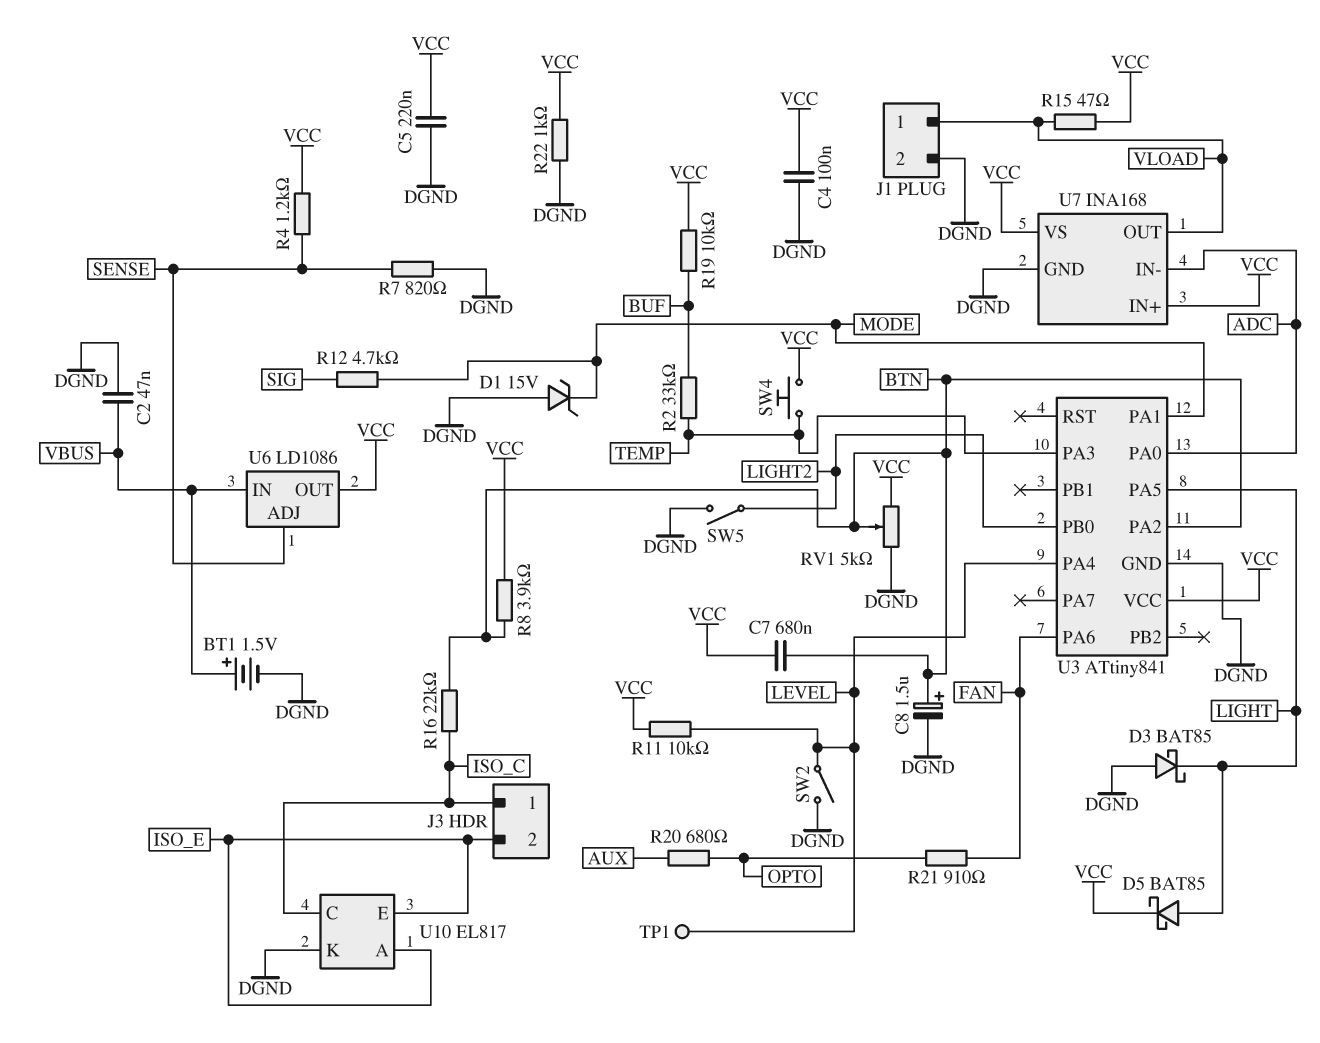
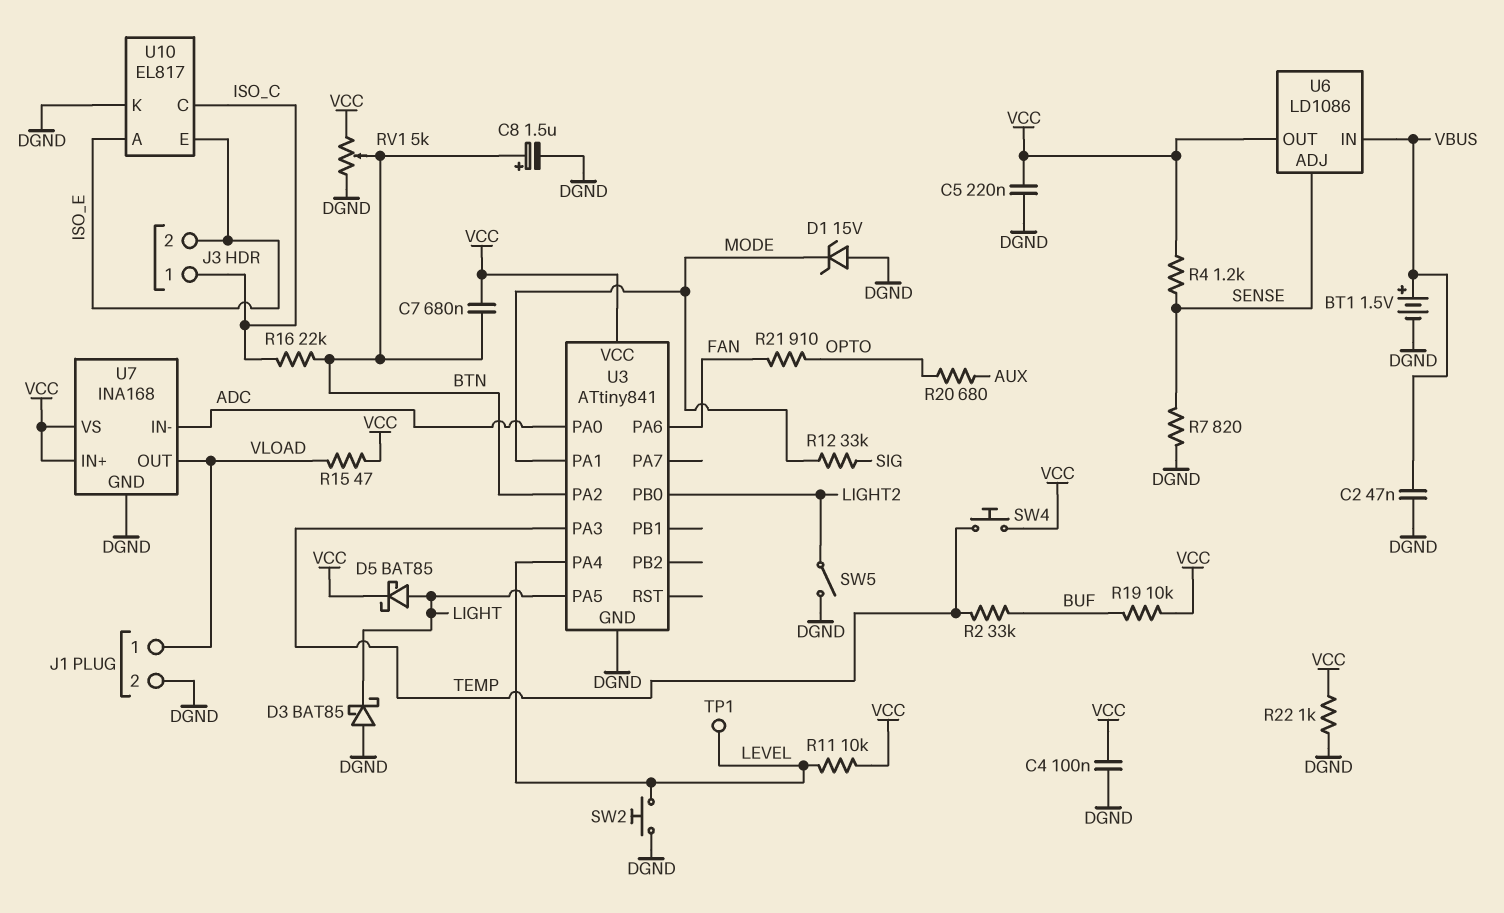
R8: 3.9k (BTN, VCC) -> none
R12: 4.7k (MODE, SIG) -> 33k (MODE, SIG)
SW2: switch (DGND, LEVEL) -> button (DGND, LEVEL)

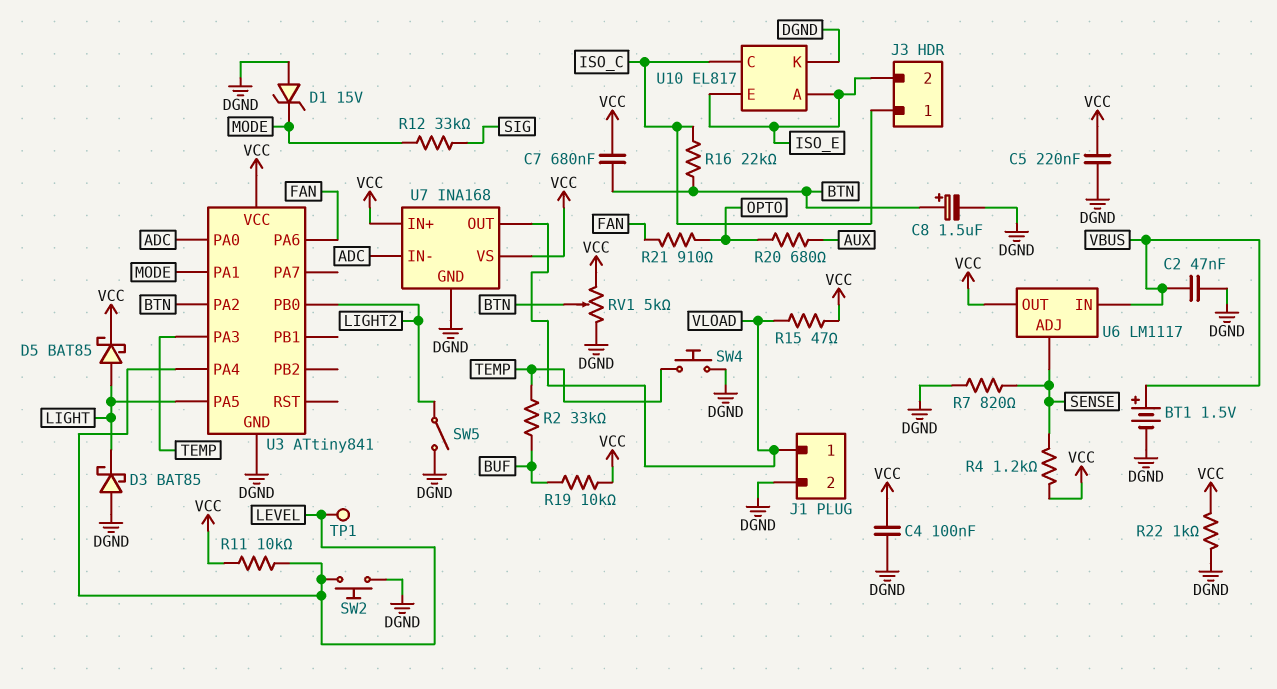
SW4: button (TEMP, VCC) -> button (DGND, TEMP)
U6: LD1086 -> LM1117

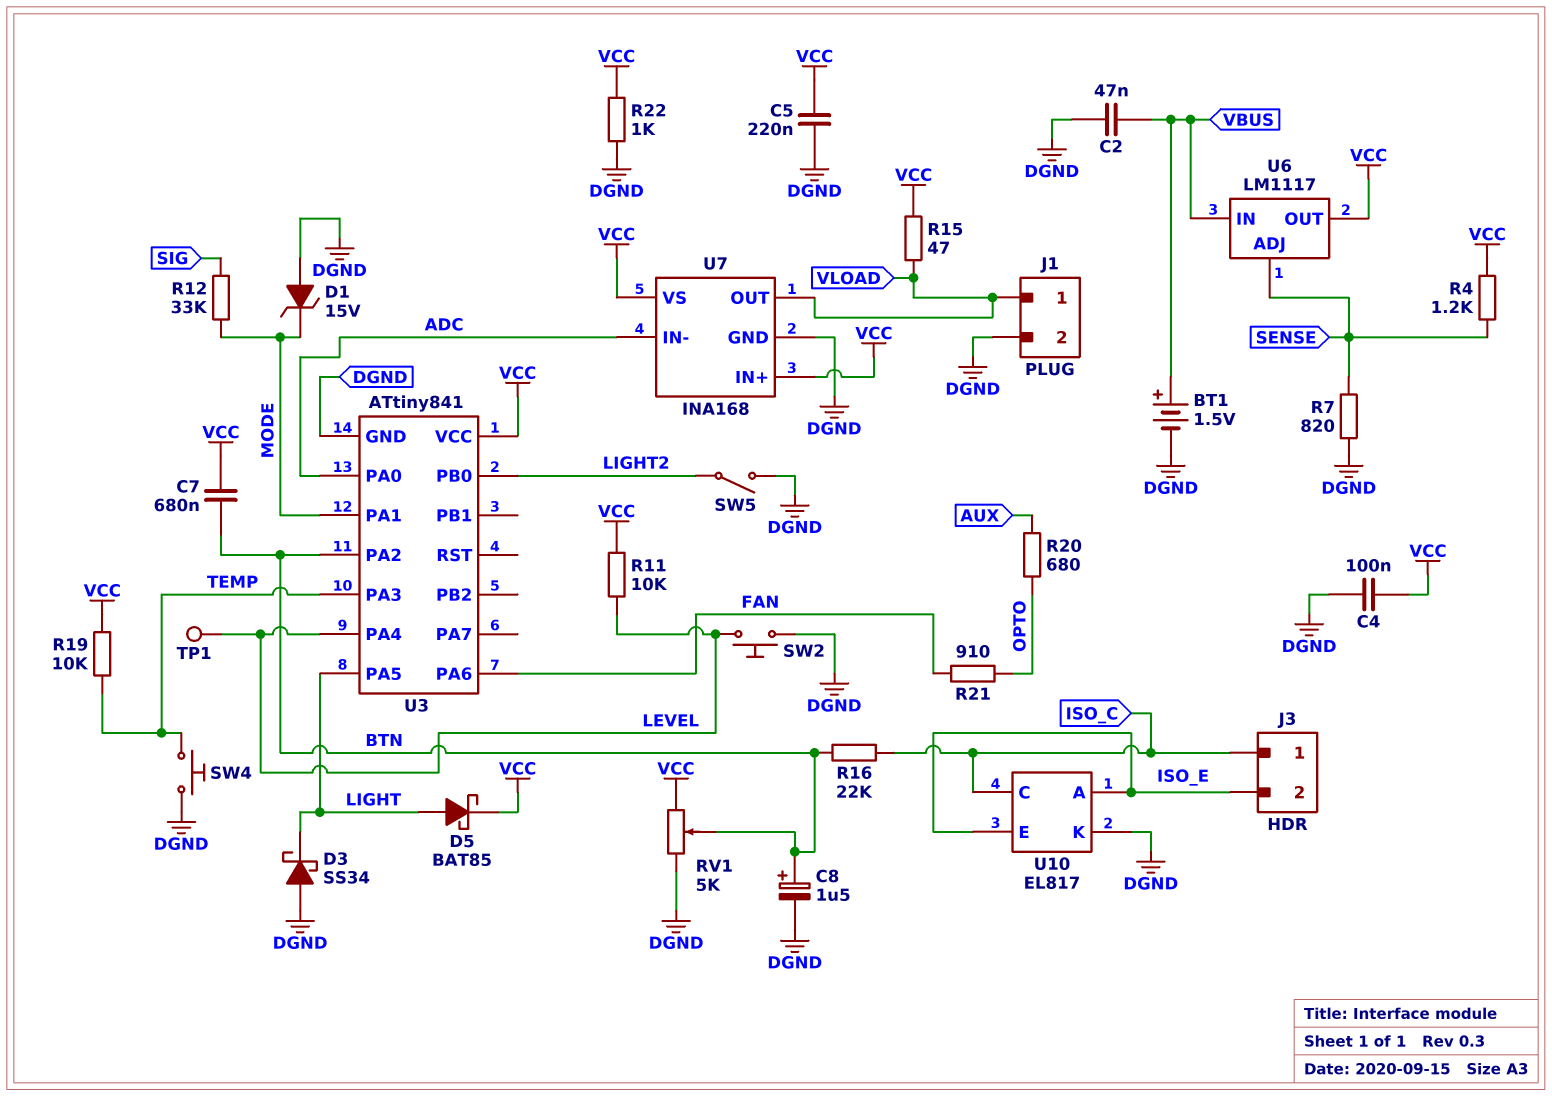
D3: schottky BAT85 (A DGND, K LIGHT) -> schottky SS34 (A DGND, K LIGHT)
R2: 33k (BUF, TEMP) -> none
R19: 10k (BUF, VCC) -> 10k (TEMP, VCC)

